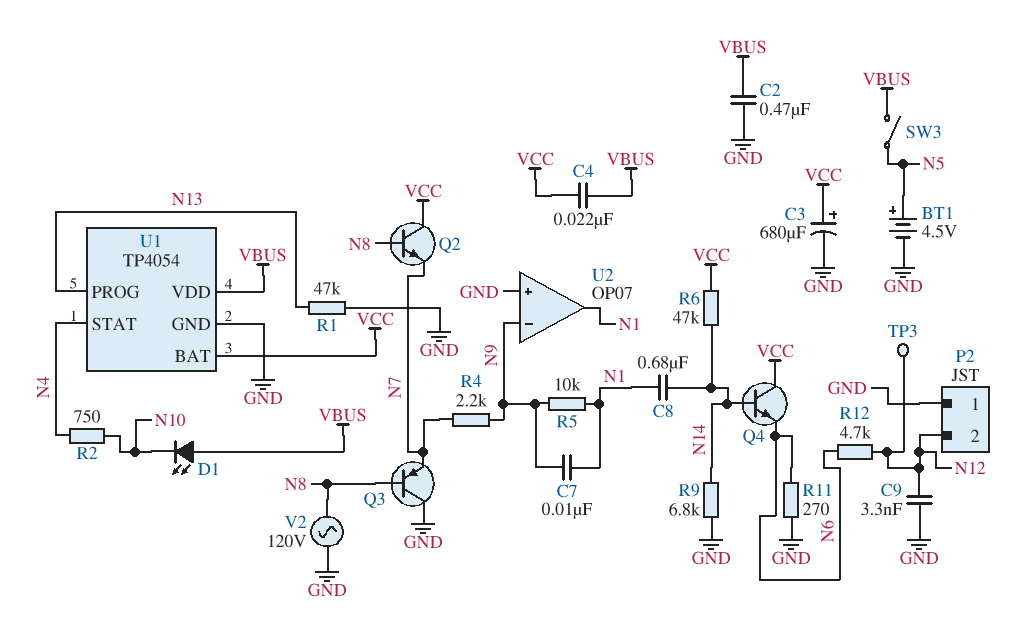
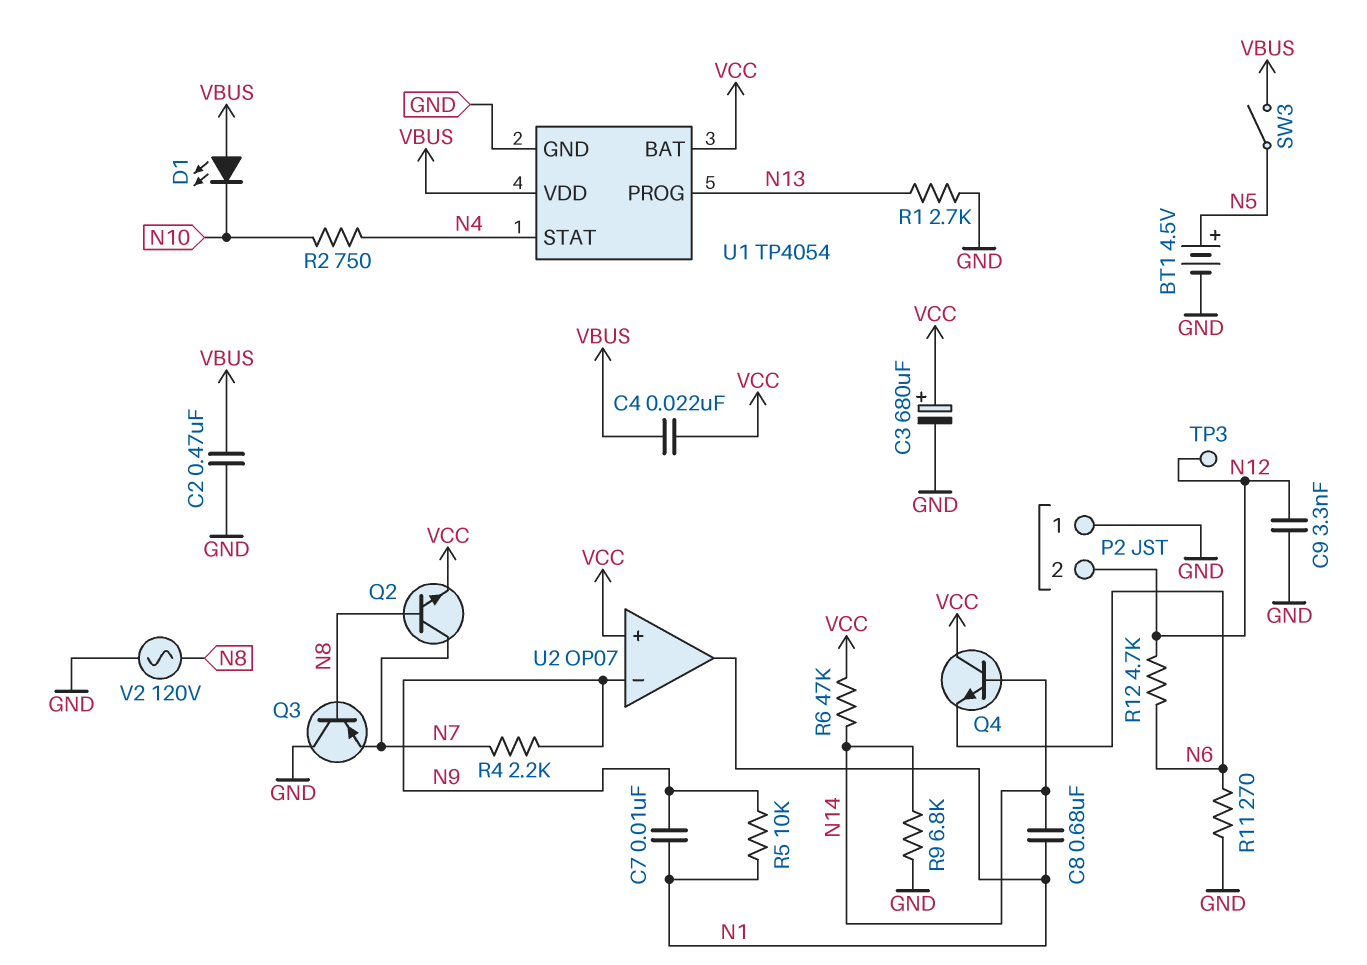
Q2: NPN (B N8, C VCC, E N7) -> NPN (B N8, C N7, E VCC)
R1: 47k (GND, N13) -> 2.7k (GND, N13)
U2 pin in+: GND -> VCC

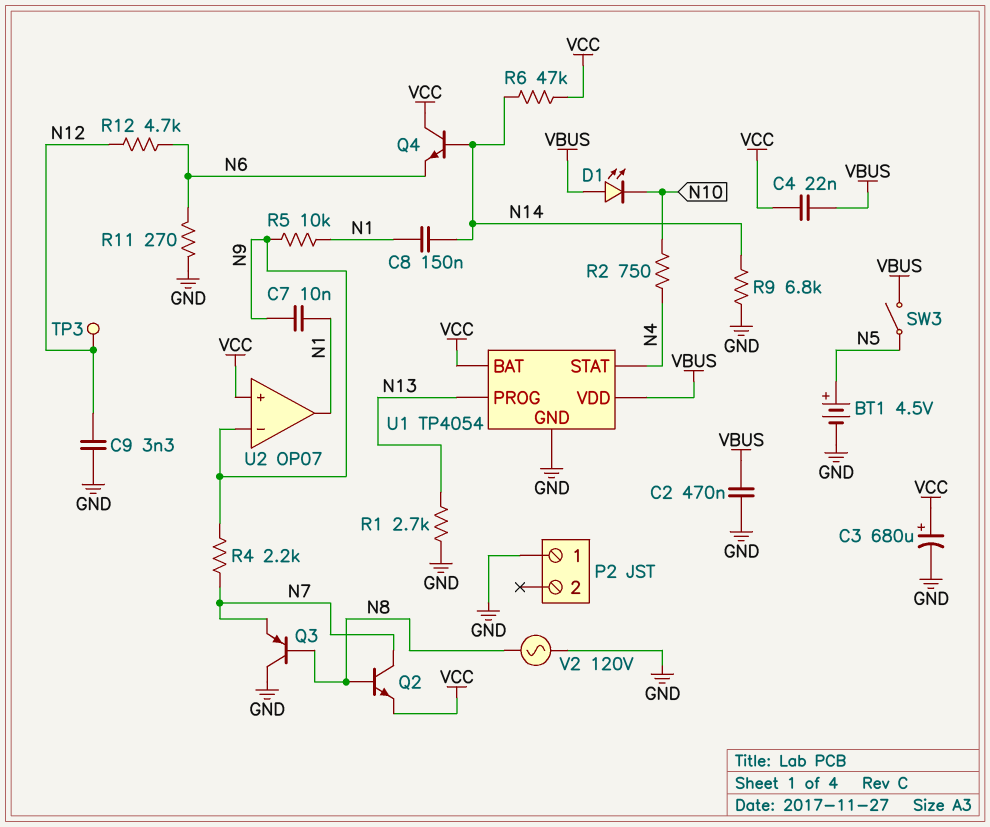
C8: 680nF (N1, N14) -> 150nF (N1, N14)
P2 pin 2: N12 -> none

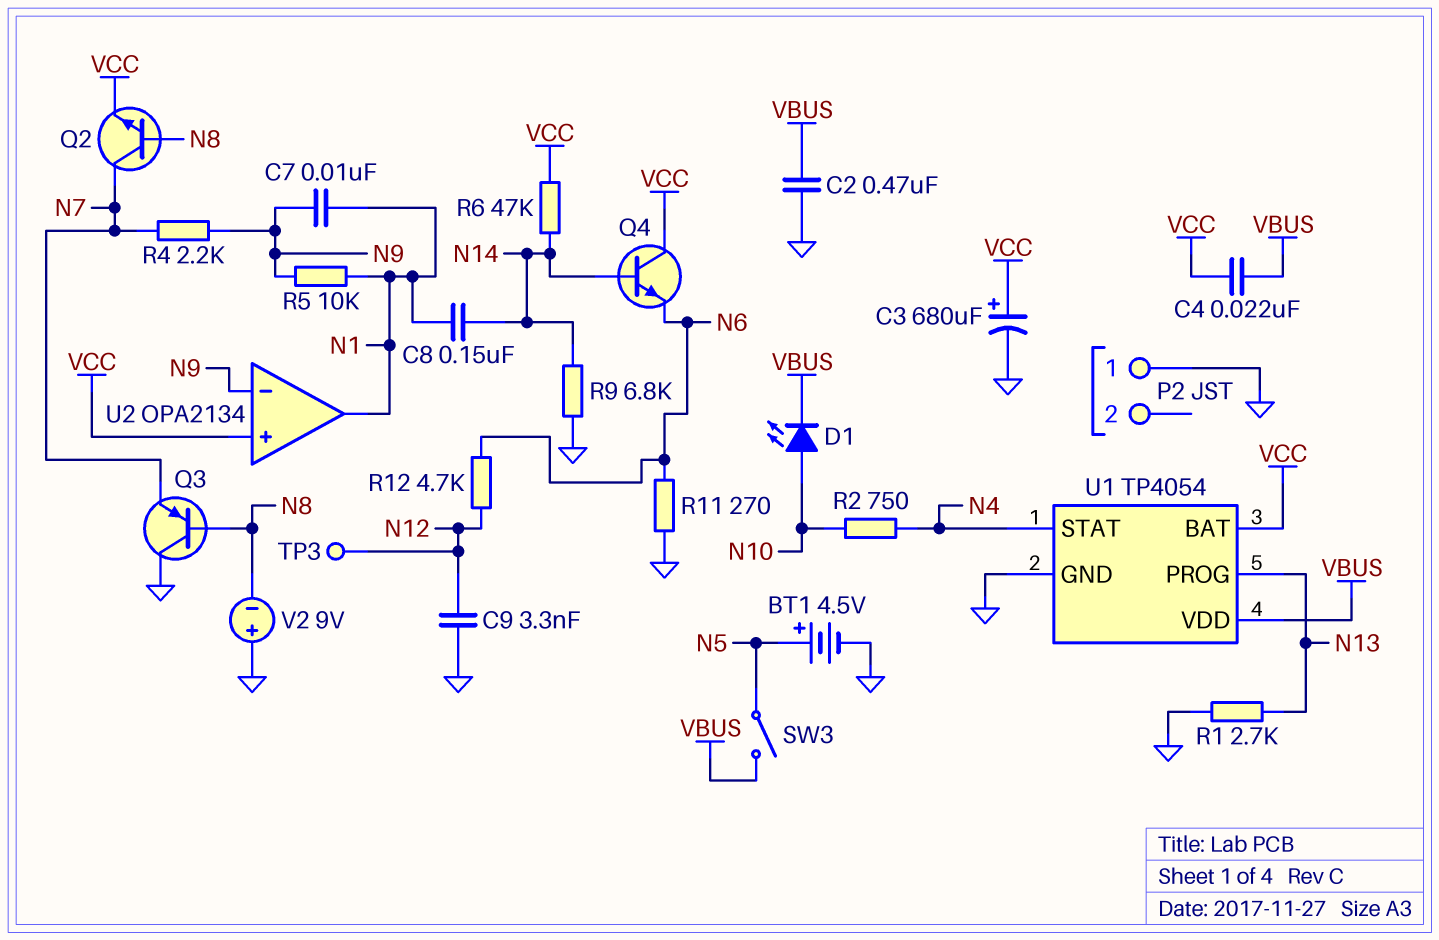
D1: LED (A VBUS, K N10) -> LED (A N10, K VBUS)
U2: OP07 -> OPA2134
V2: AC 120V (GND, N8) -> 9V (plus GND, minus N8)

